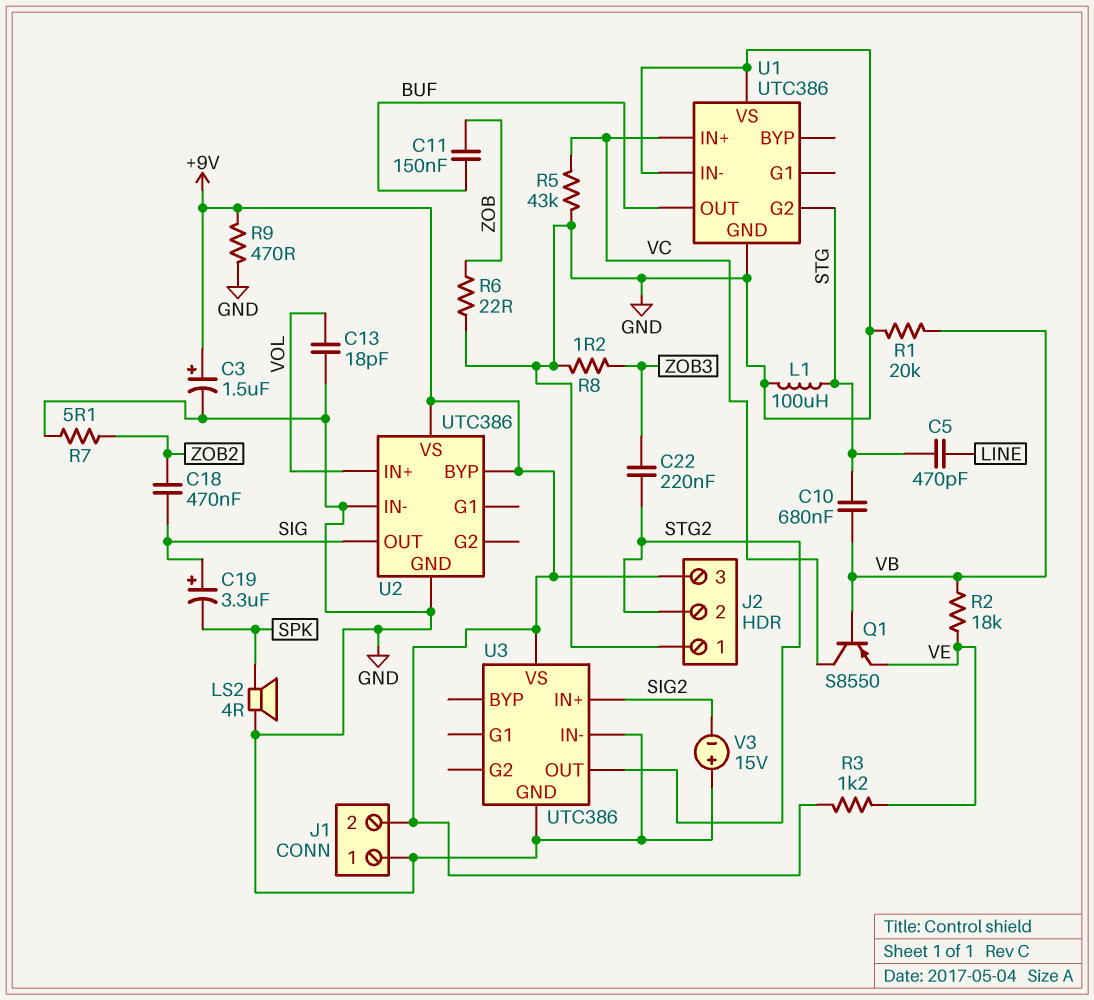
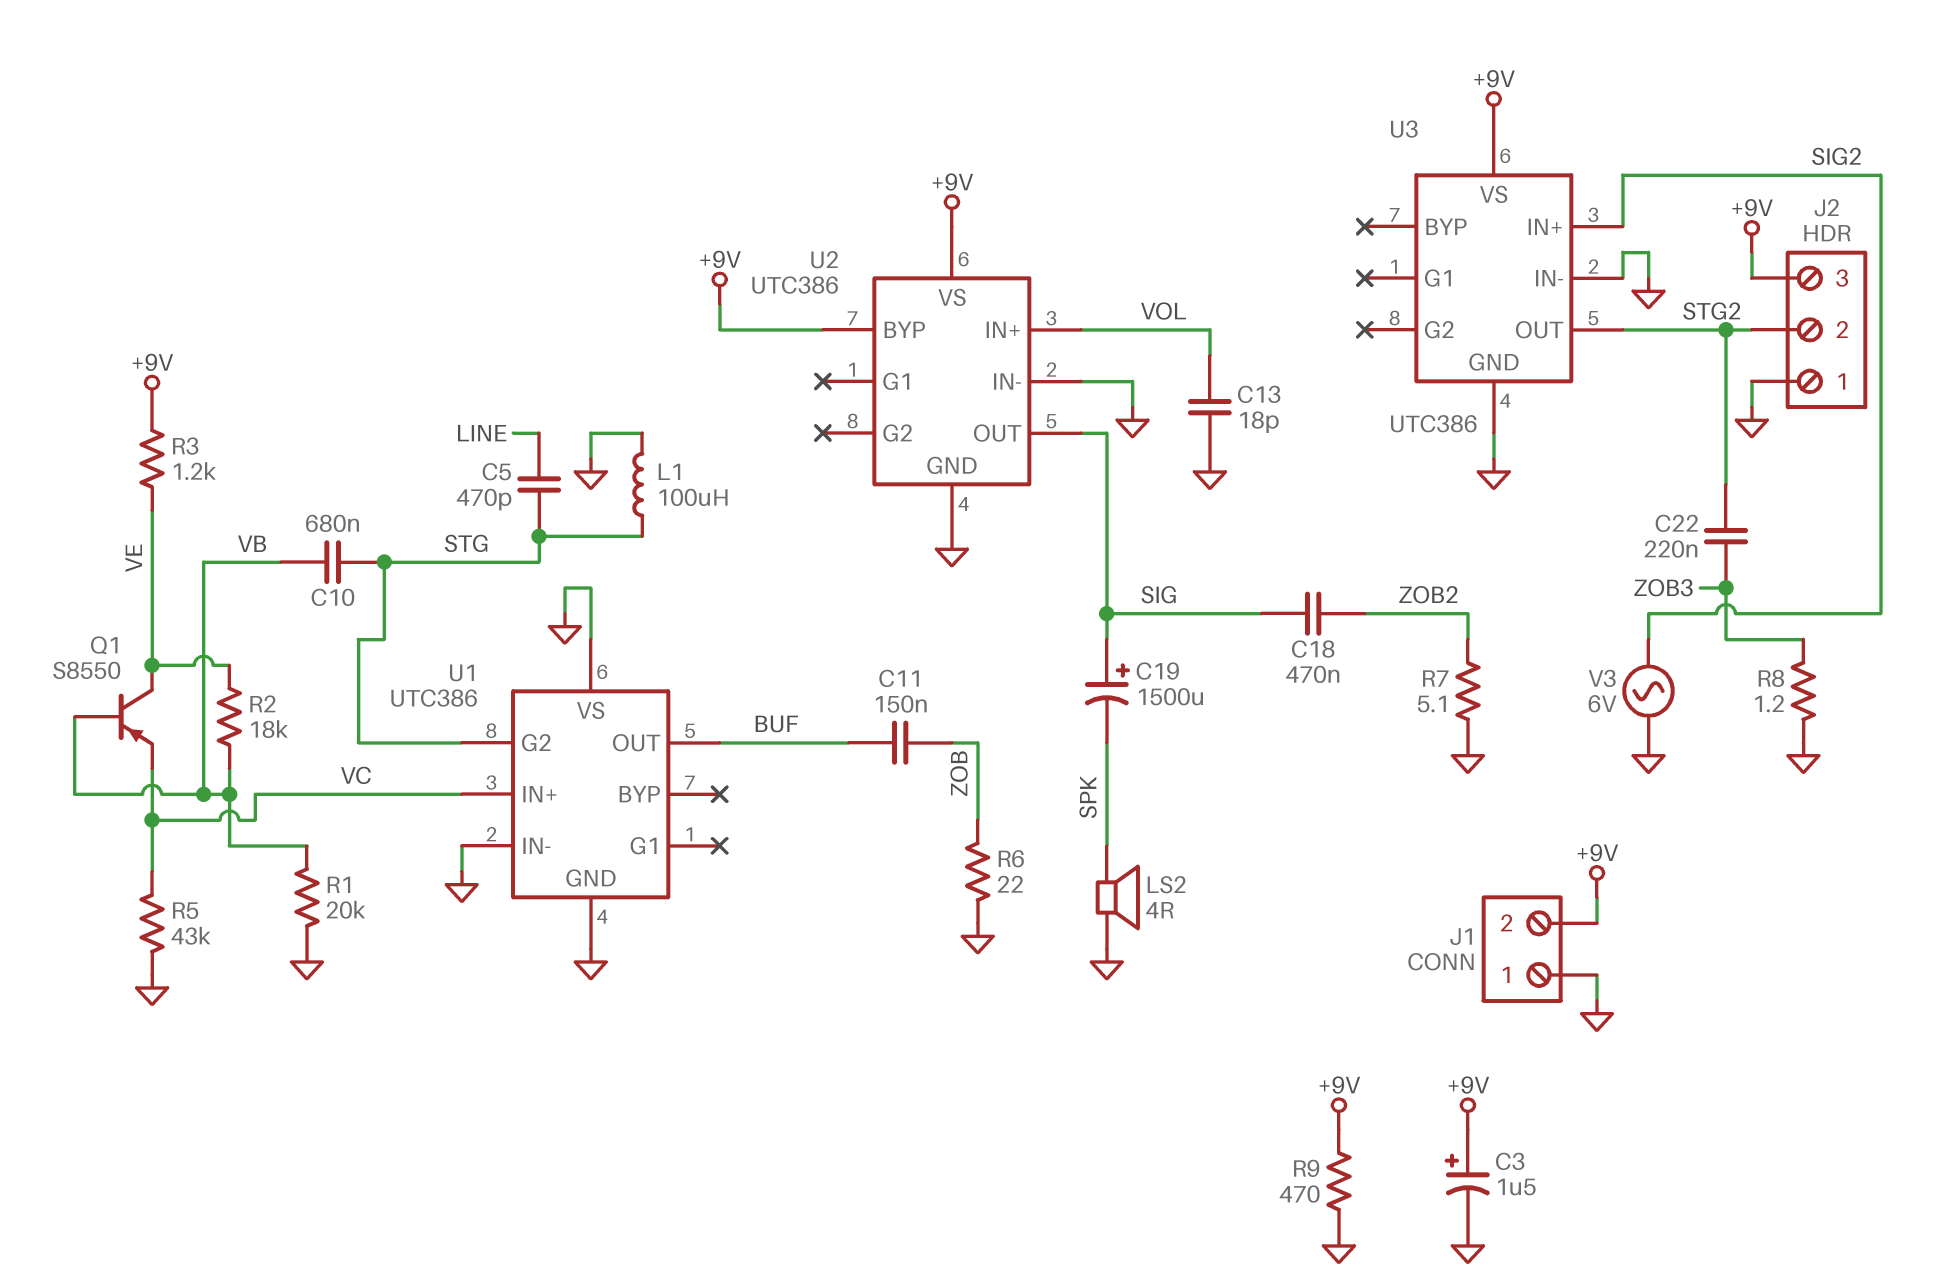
C19: 3.3uF (plus SIG, minus SPK) -> 1500uF (plus SIG, minus SPK)
Q1: PNP S8550 (B VB, C VC, E VE) -> PNP S8550 (B VB, C VE, E VC)
V3: 15V (plus GND, minus SIG2) -> AC 6V (GND, SIG2)

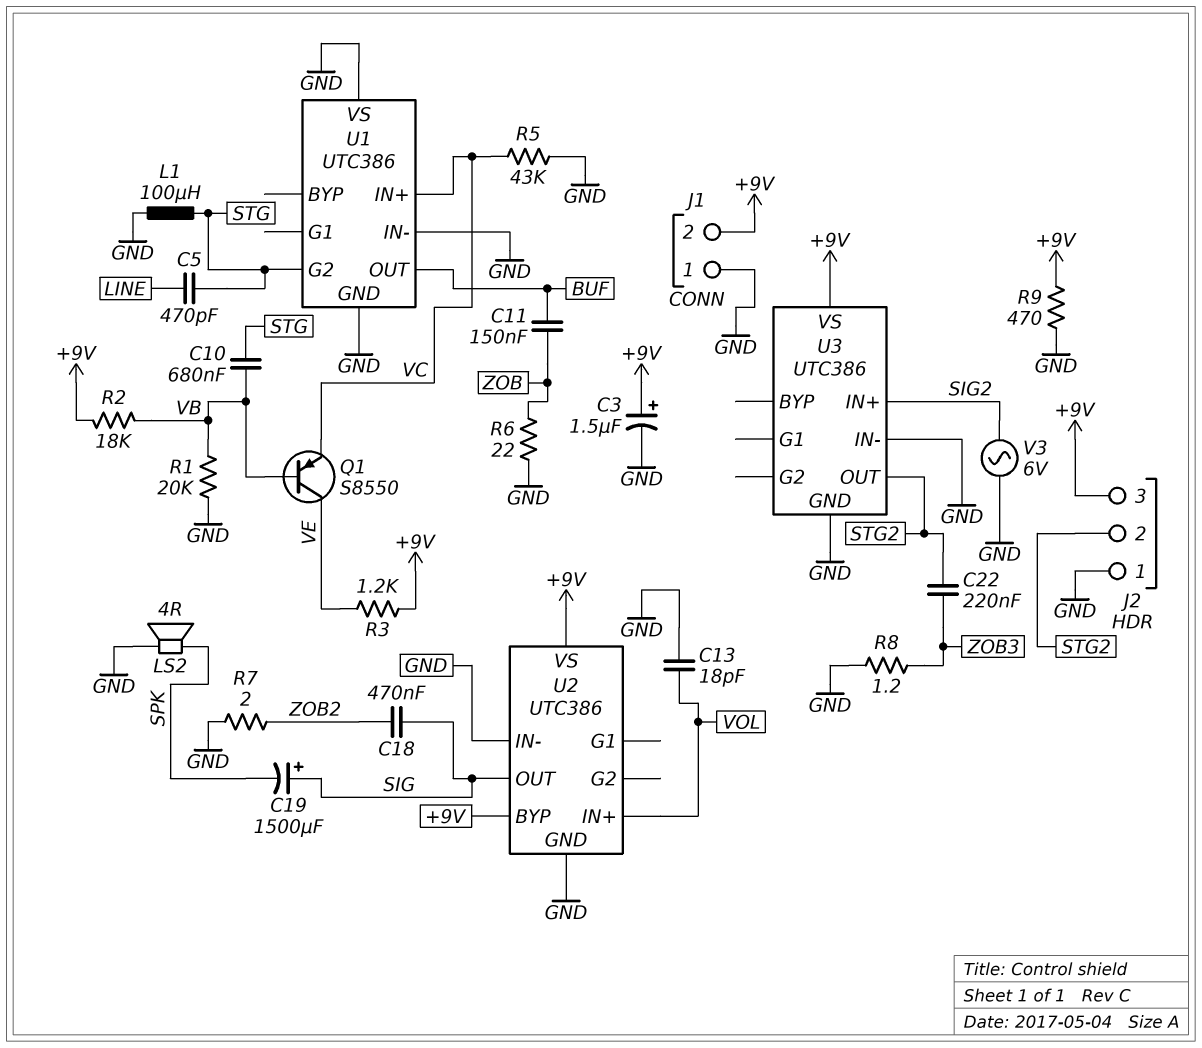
R2: 18k (VB, VE) -> 18k (+9V, VB)
R7: 5.1 (GND, ZOB2) -> 2 (GND, ZOB2)

